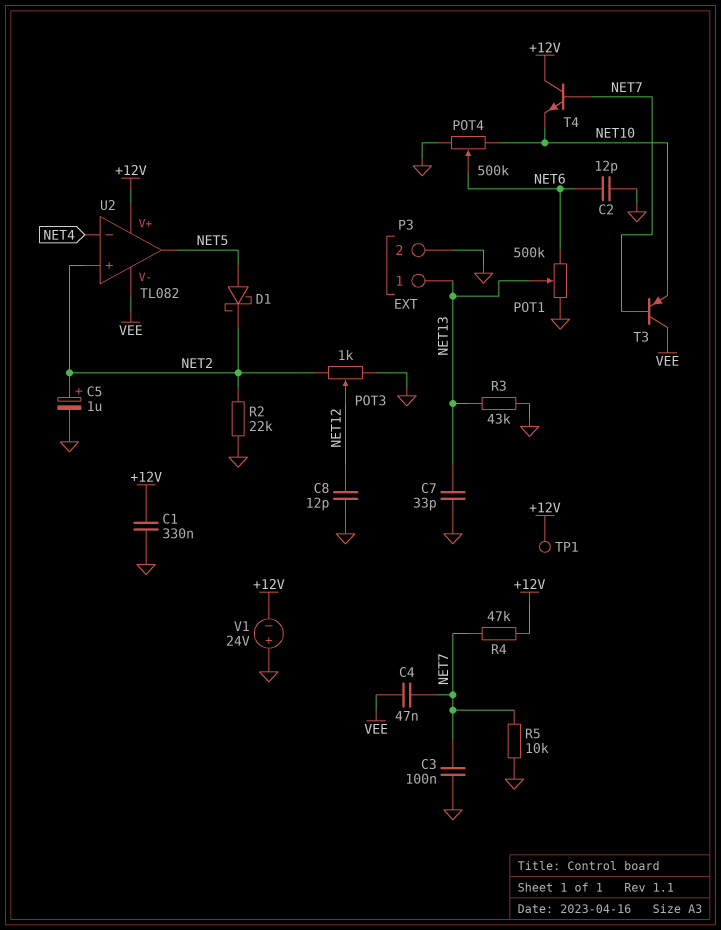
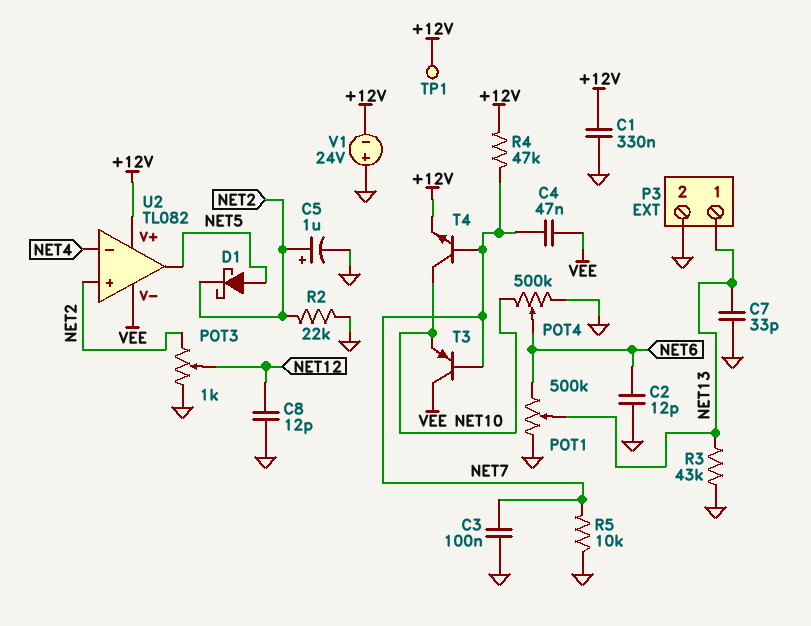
T4: NPN (B NET7, C +12V, E NET10) -> NPN (B NET7, C NET10, E +12V)

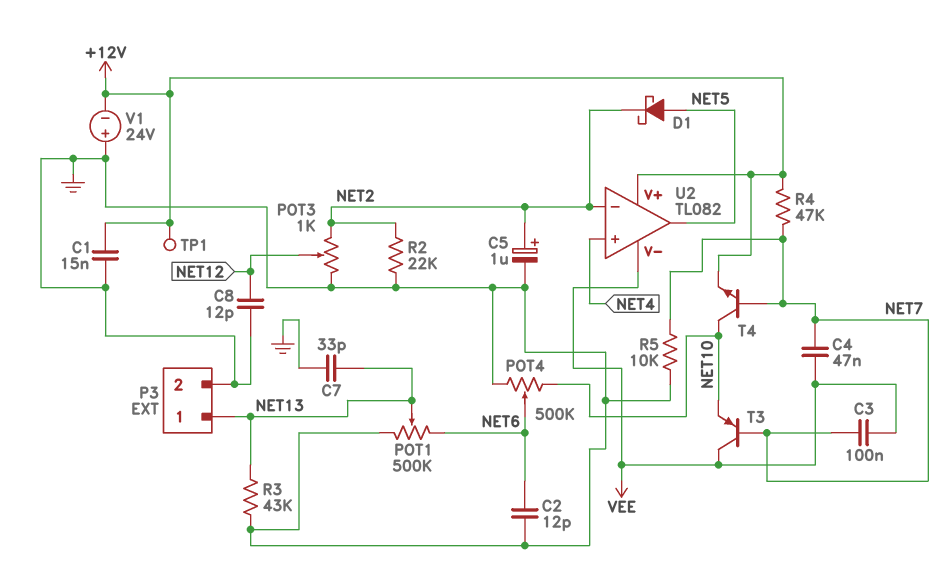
C1: 330nF (+12V, GND) -> 15nF (+12V, GND)
C3: 100nF (GND, NET7) -> 100nF (NET7, VEE)
U2 pin in+: NET2 -> NET4
U2 pin in-: NET4 -> NET2

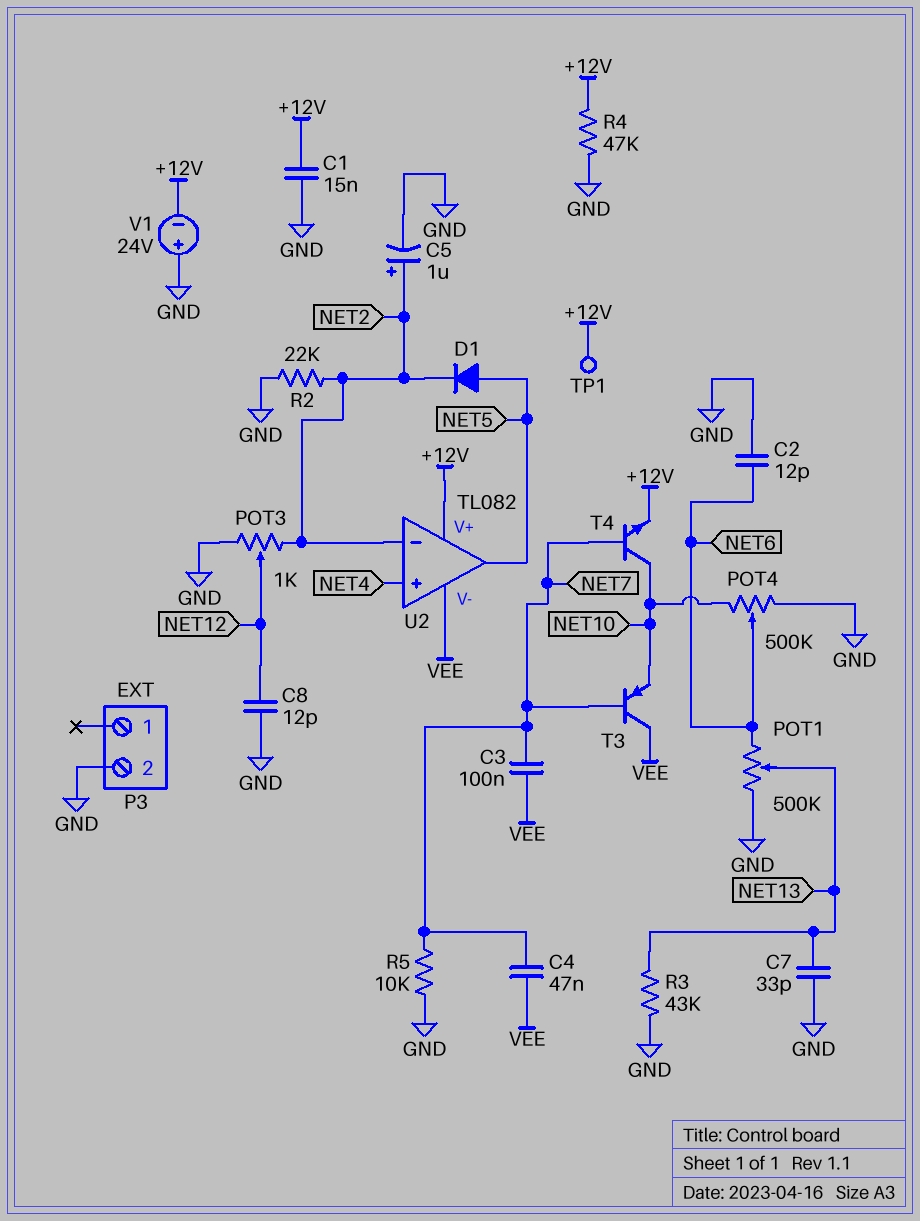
D1: schottky (A NET5, K NET2) -> diode (A NET5, K NET2)
P3 pin 1: NET13 -> none
R4: 47k (+12V, NET7) -> 47k (+12V, GND)

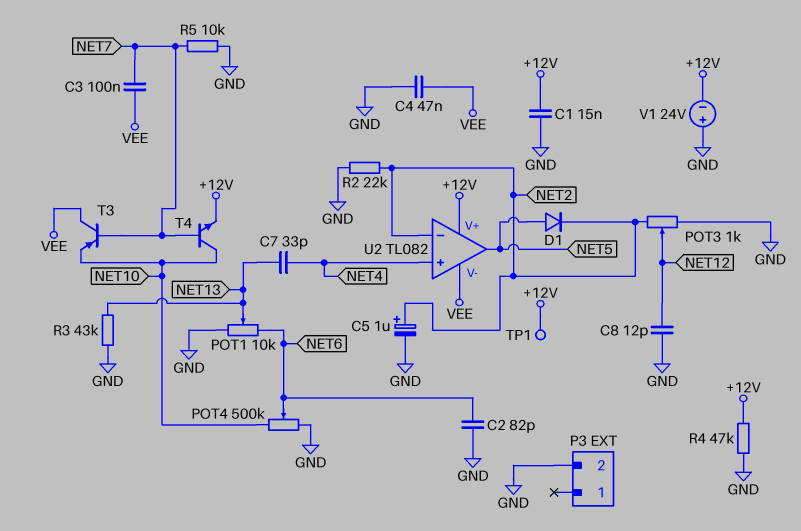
C2: 12pF (GND, NET6) -> 82pF (GND, NET6)
C4: 47nF (NET7, VEE) -> 47nF (GND, VEE)
C7: 33pF (GND, NET13) -> 33pF (NET4, NET13)
POT1: 500k (GND, NET6, wiper NET13) -> 10k (GND, NET6, wiper NET13)

